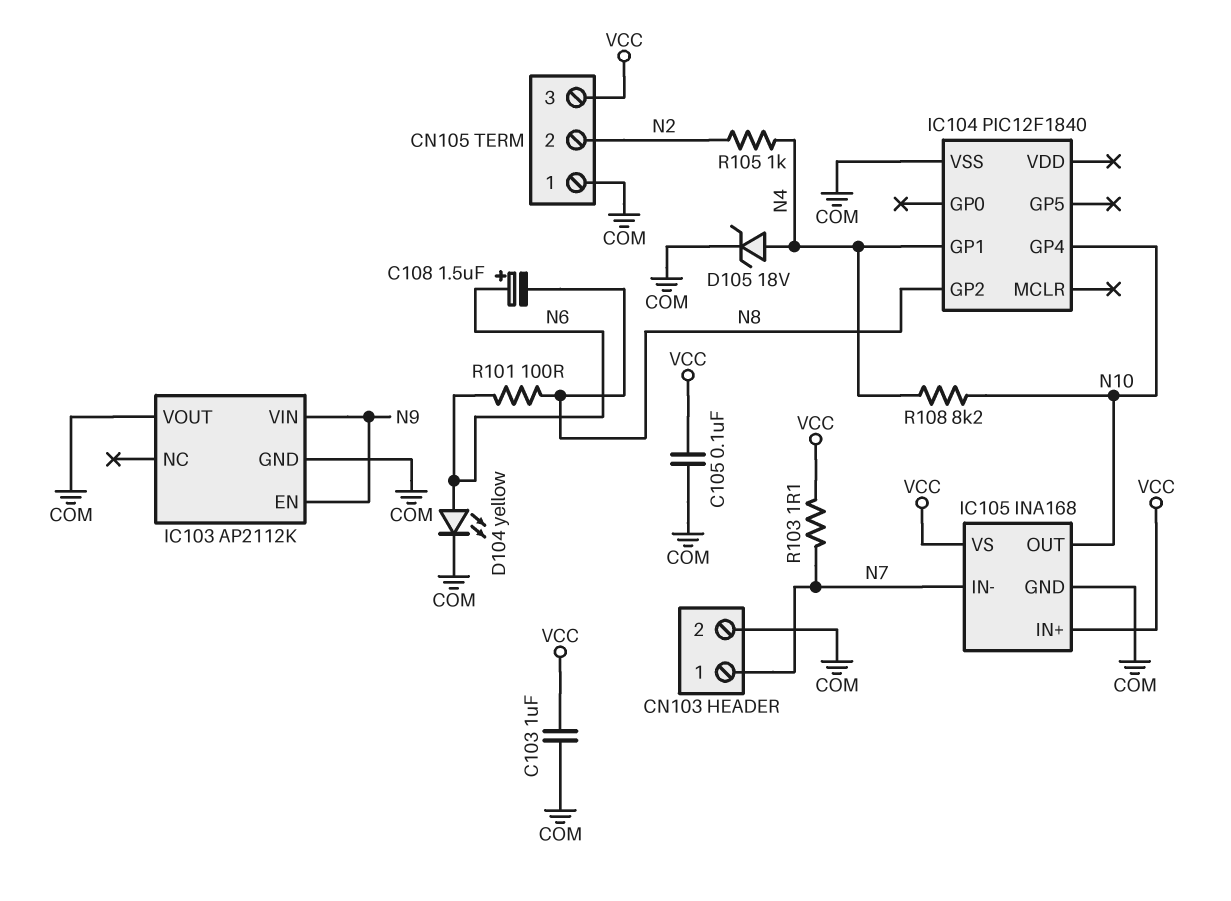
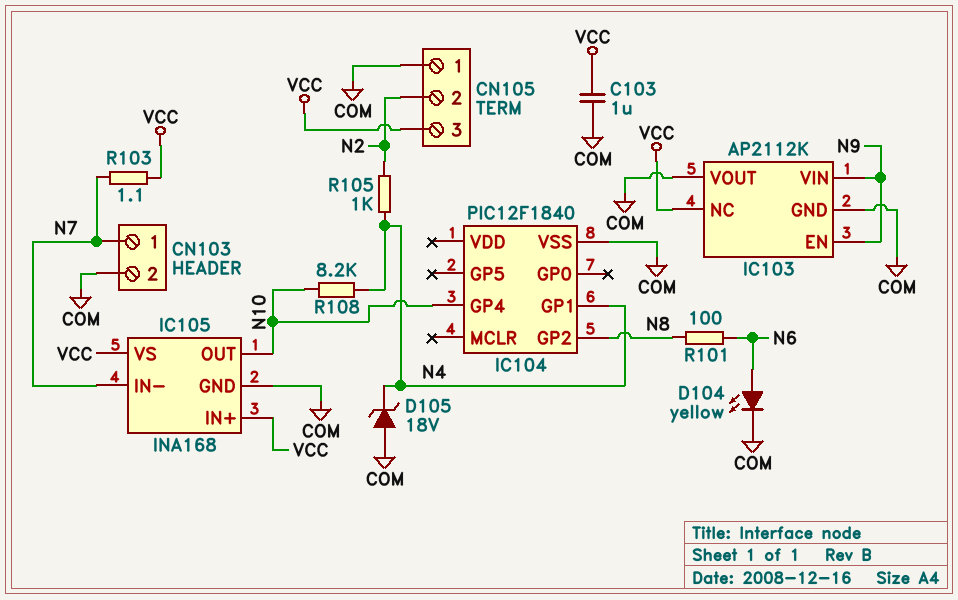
C105: 100nF (COM, VCC) -> none
C108: 1.5uF (plus N6, minus N8) -> none
D105: zener 18V (A N4, K COM) -> zener 18V (A COM, K N4)
IC103 pin NC: none -> VCC

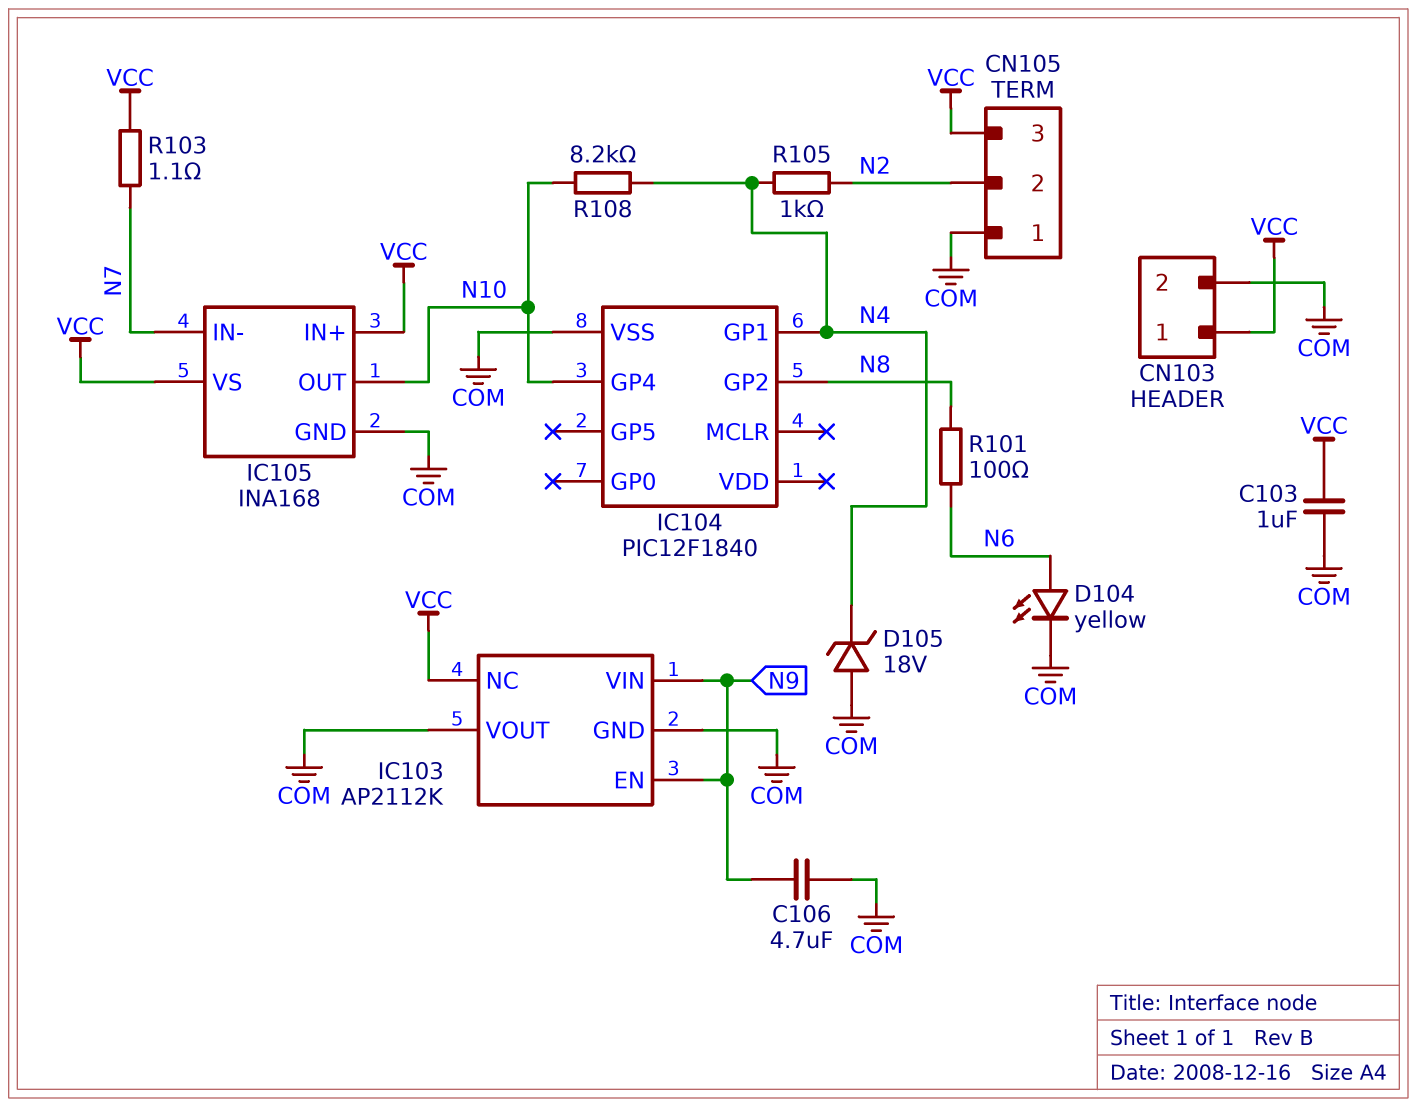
C106: none -> 4.7uF (COM, N9)
CN103 pin 1: N7 -> VCC

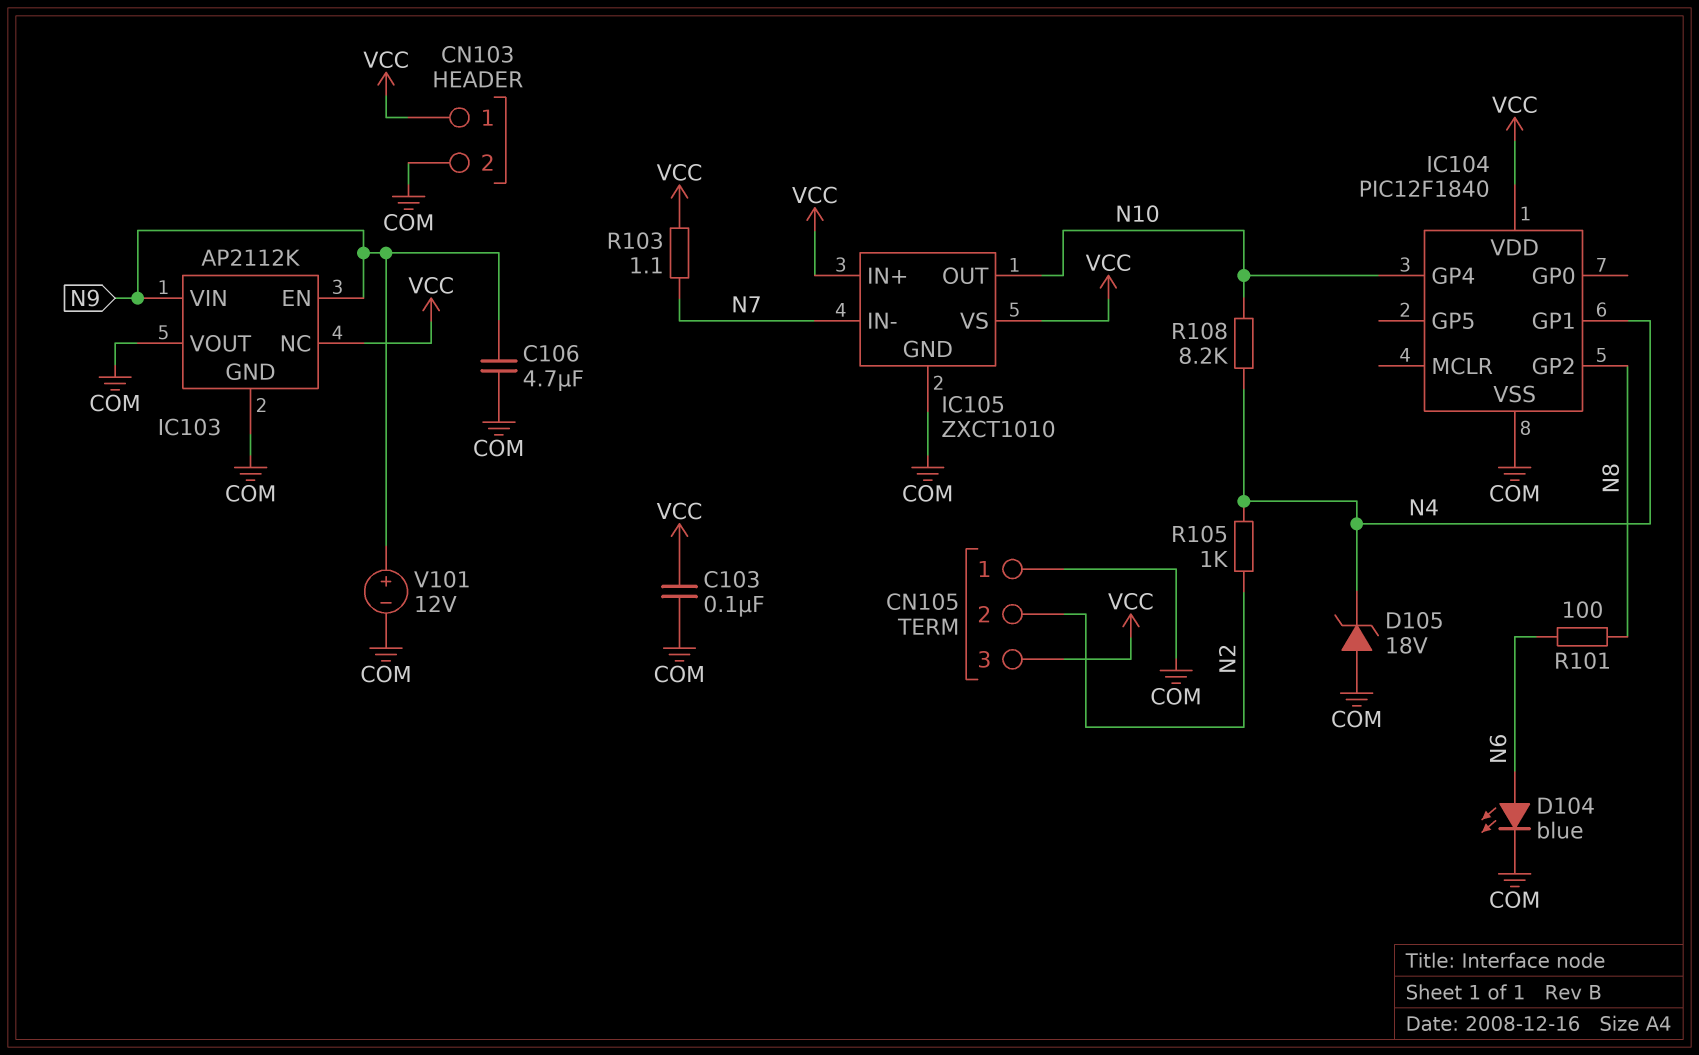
C103: 1uF (COM, VCC) -> 100nF (COM, VCC)
D104: LED yellow (A N6, K COM) -> LED blue (A N6, K COM)
IC104 pin VDD: none -> VCC
IC105: INA168 -> ZXCT1010
V101: none -> 12V (plus N9, minus COM)

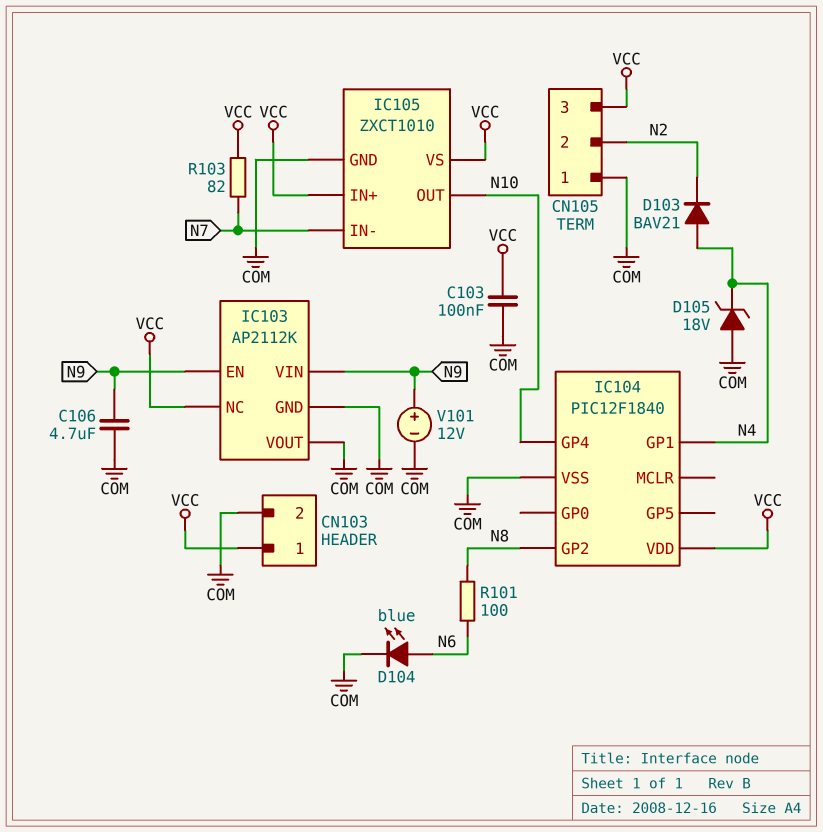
D103: none -> diode BAV21 (A N4, K N2)
R103: 1.1 (N7, VCC) -> 82 (N7, VCC)
R105: 1k (N2, N4) -> none
R108: 8.2k (N4, N10) -> none

